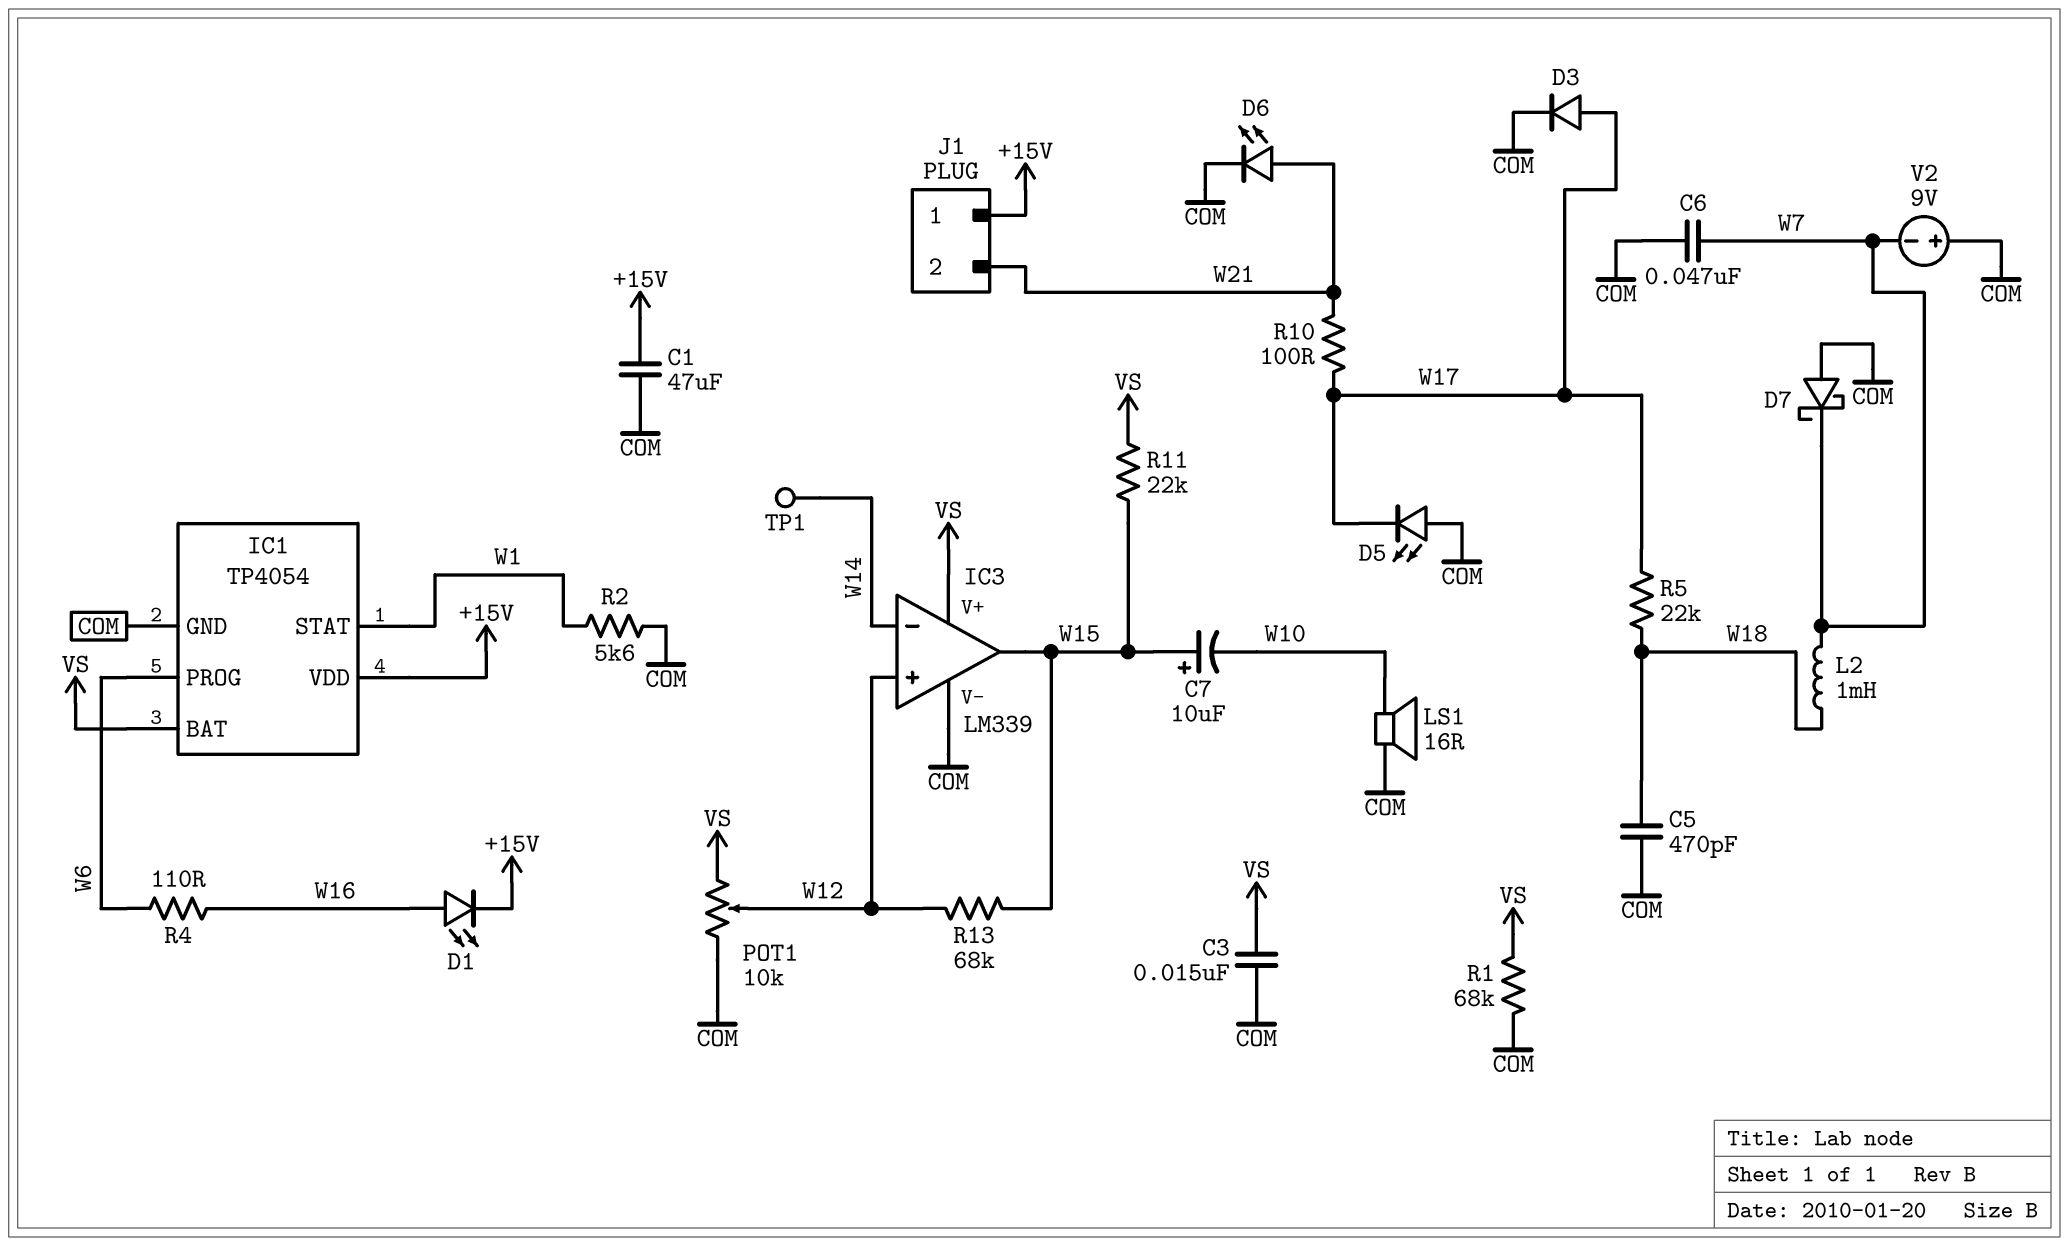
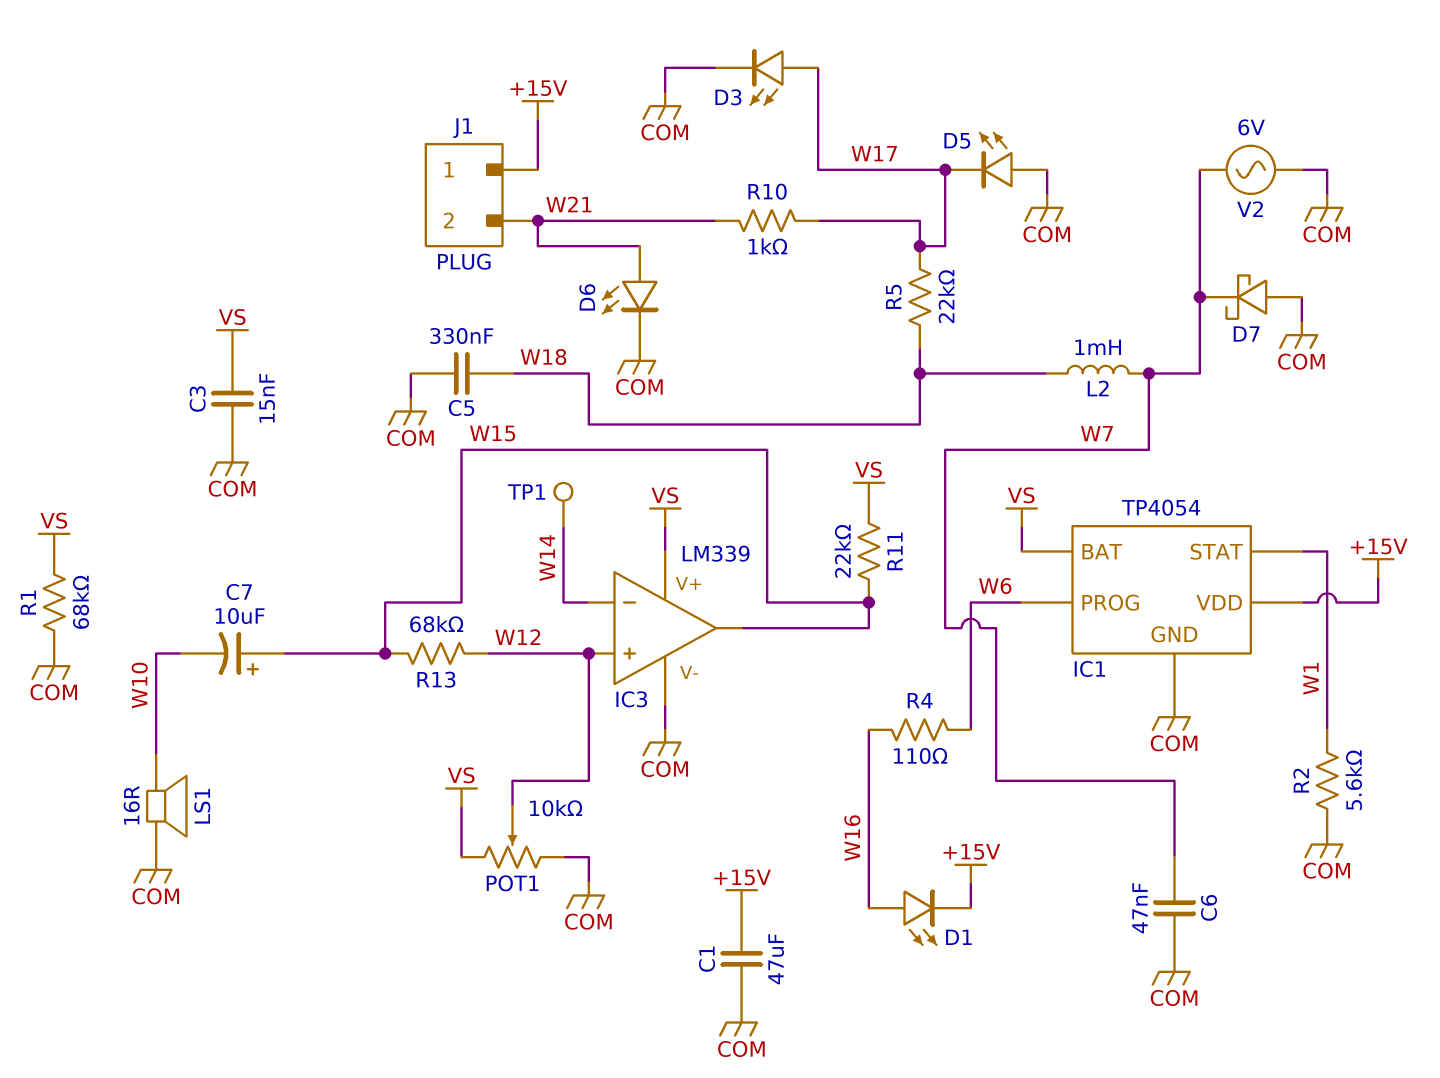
C5: 470pF (COM, W18) -> 330nF (COM, W18)
D3: diode (A W17, K COM) -> LED (A W17, K COM)
R10: 100 (W17, W21) -> 1k (W17, W21)
V2: 9V (plus COM, minus W7) -> AC 6V (COM, W7)

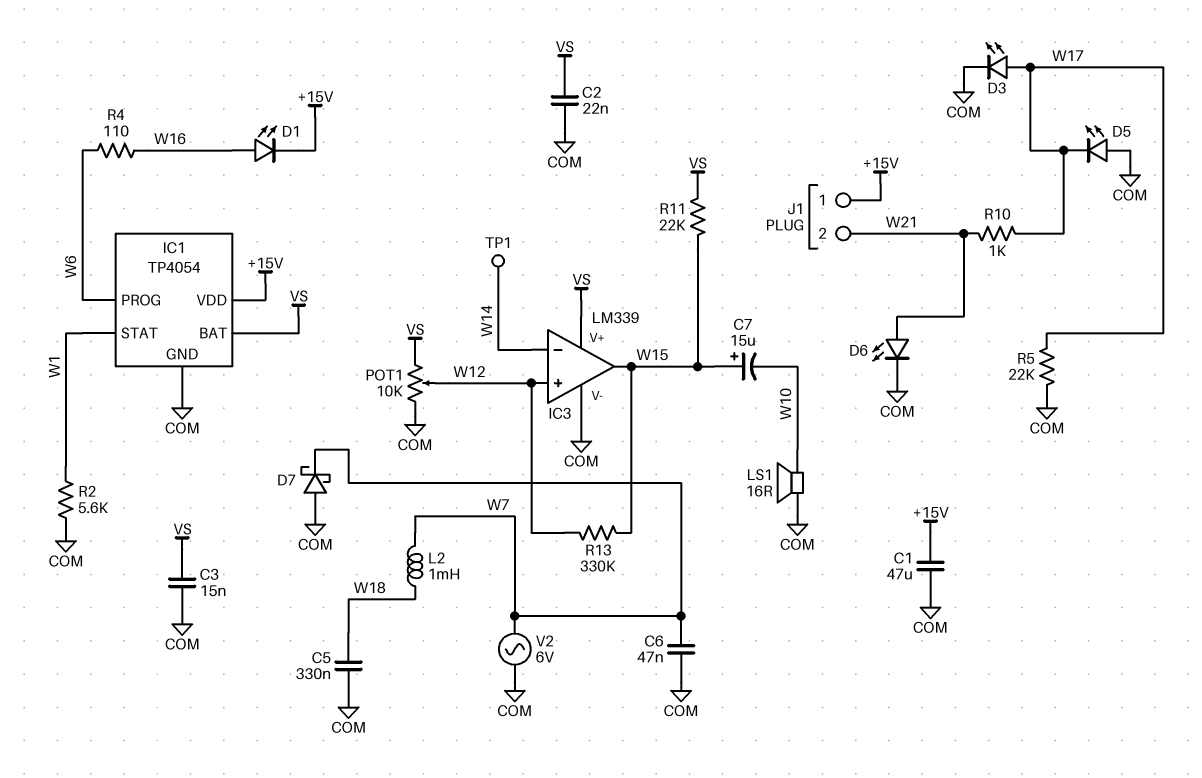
C2: none -> 22nF (COM, VS)
C7: 10uF (plus W15, minus W10) -> 15uF (plus W15, minus W10)
R1: 68k (COM, VS) -> none
R5: 22k (W17, W18) -> 22k (COM, W17)
R13: 68k (W12, W15) -> 330k (W12, W15)

